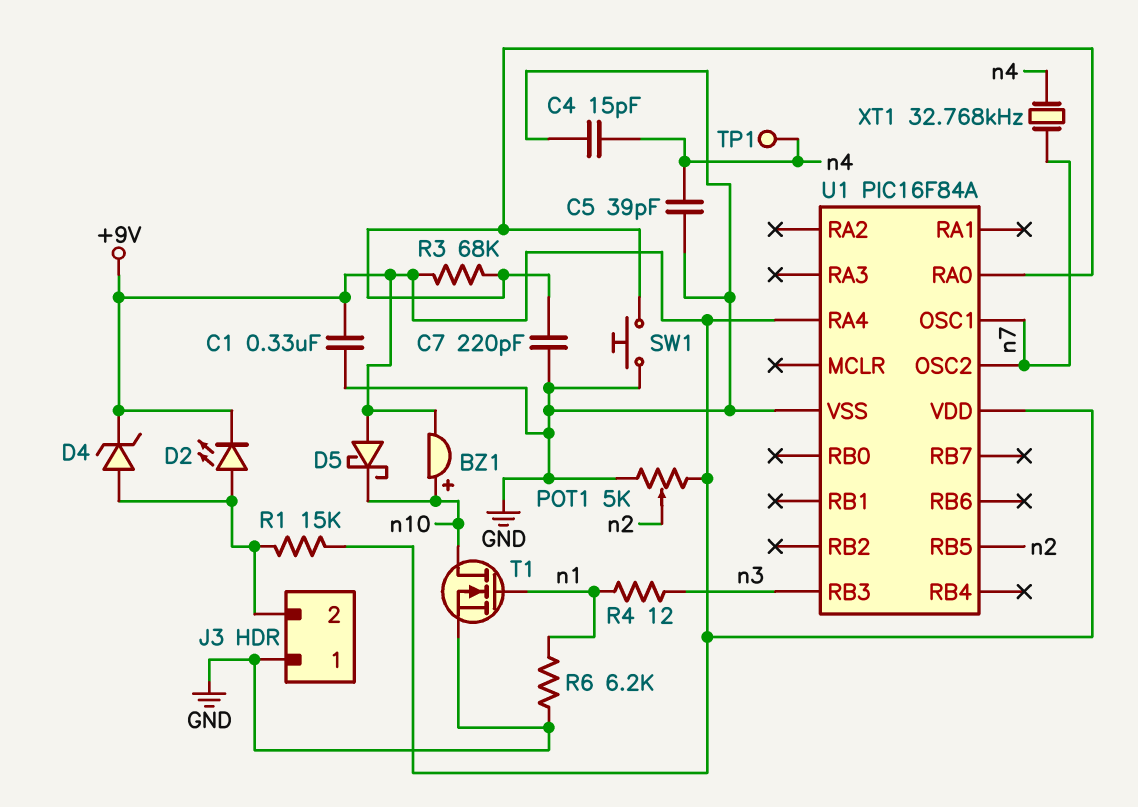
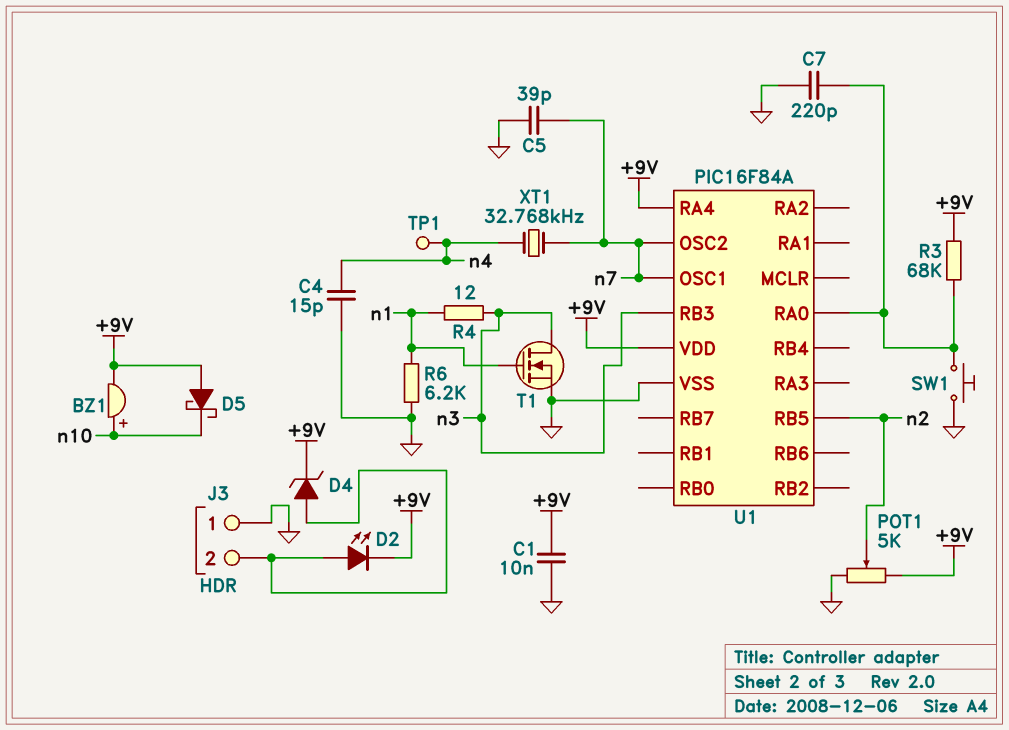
C1: 330nF (+9V, GND) -> 10nF (+9V, GND)
C5: 39pF (GND, n4) -> 39pF (GND, n7)
R1: 15k (+9V, J3/2) -> none
T1: NMOS (G n1, D n10, S GND) -> NMOS (G n1, D n3, S GND)

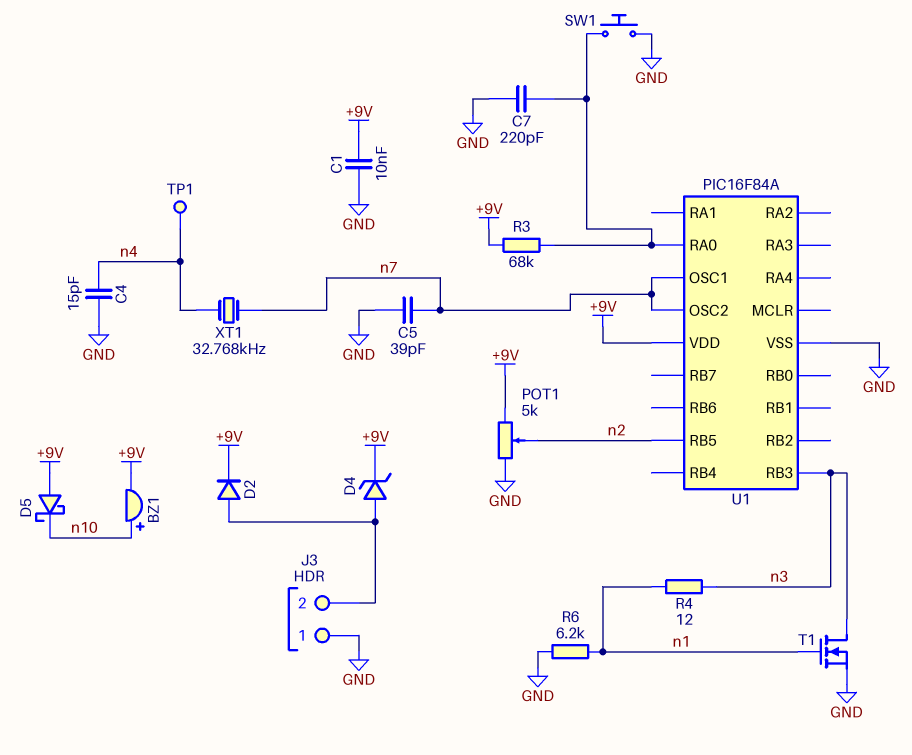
D2: LED (A J3/2, K +9V) -> diode (A J3/2, K +9V)
U1 pin RA4: +9V -> none

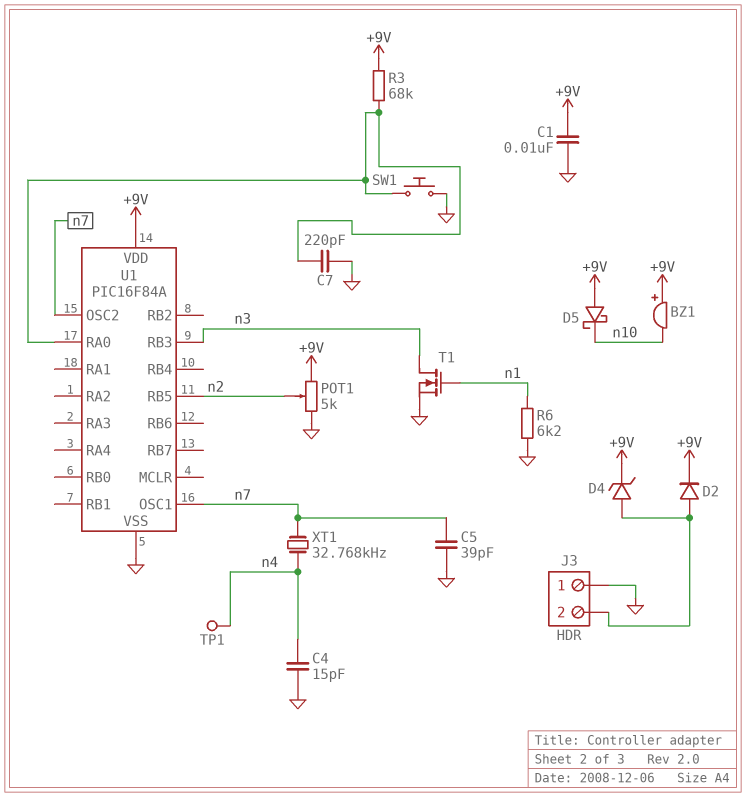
BZ1: buzzer (plus n10, minus +9V) -> buzzer (plus +9V, minus n10)
R4: 12 (n1, n3) -> none

